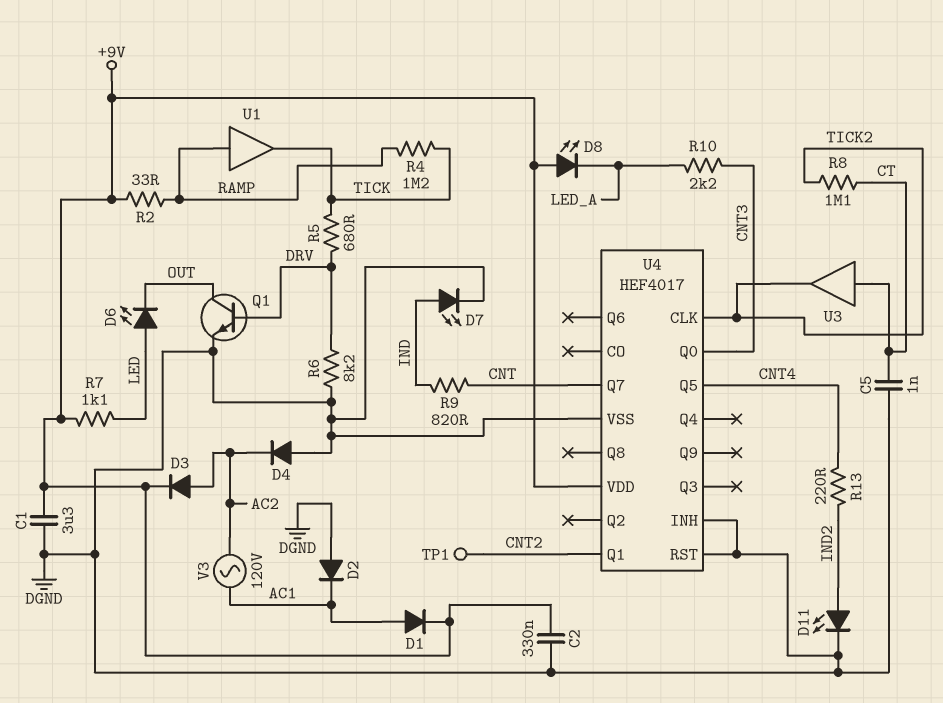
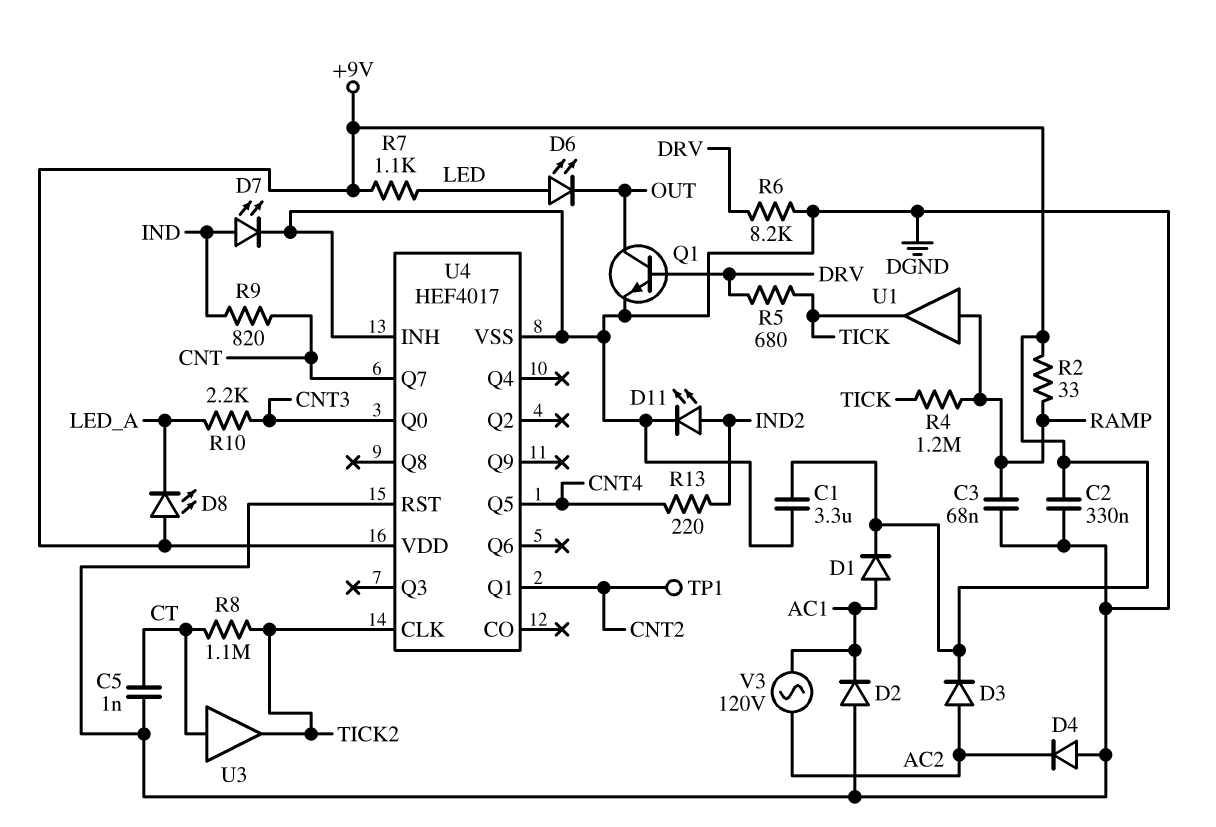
C3: none -> 68nF (DGND, RAMP)

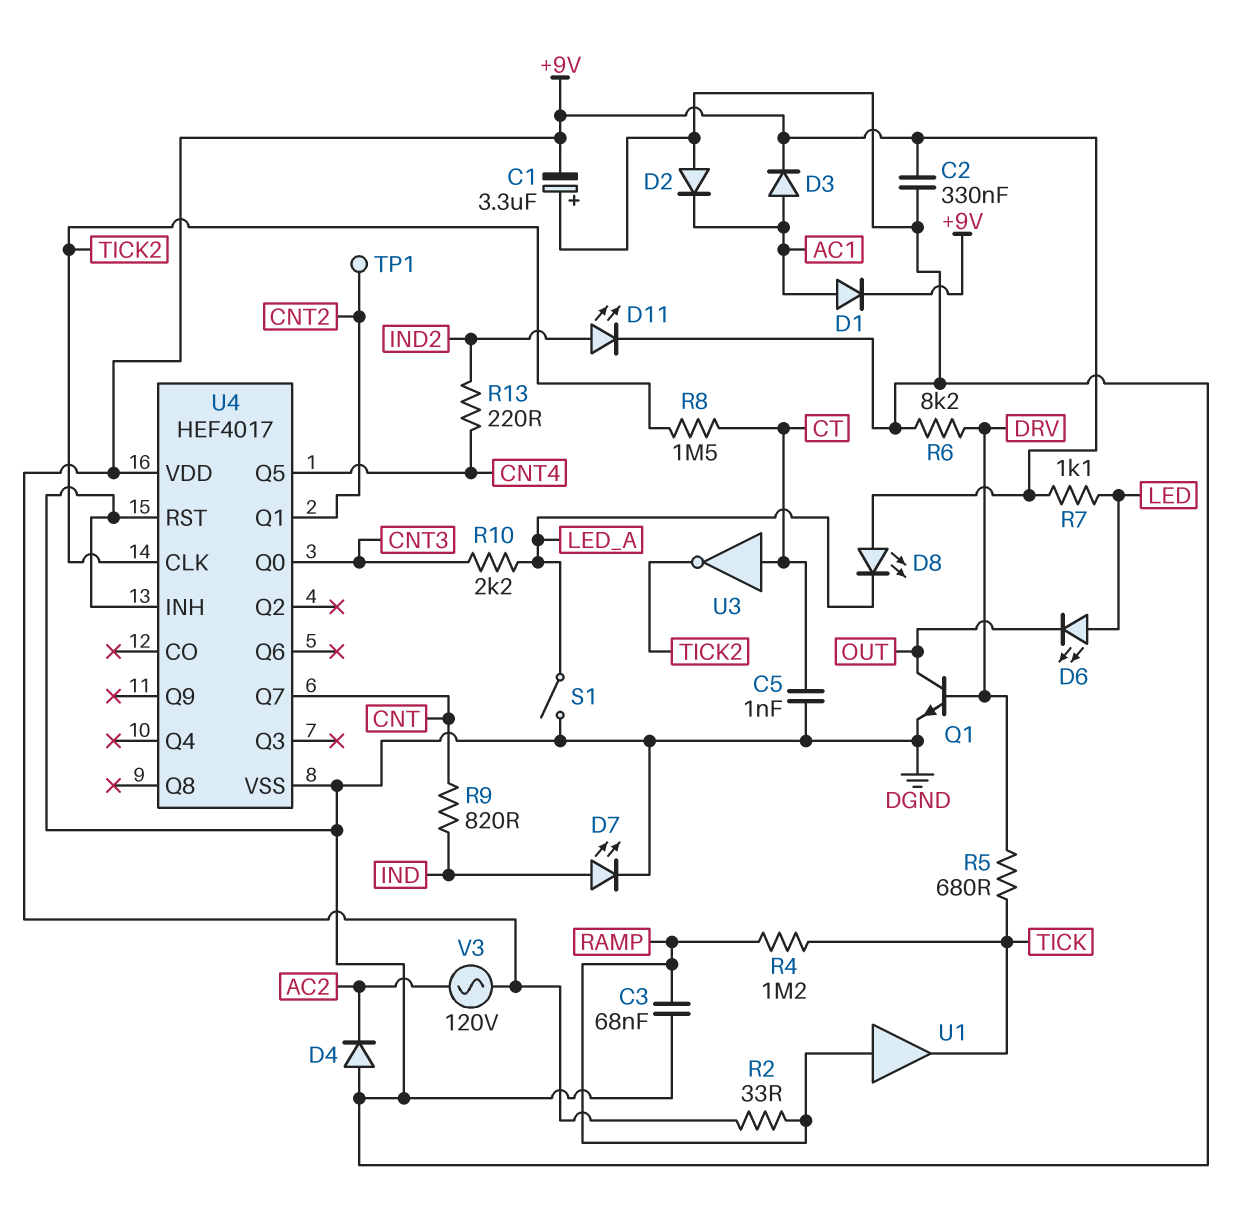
C1: 3.3uF (+9V, DGND) -> 3.3uF (plus DGND, minus +9V)
D3: diode (A AC2, K +9V) -> diode (A AC1, K +9V)
R8: 1.1M (CT, TICK2) -> 1.5M (CT, TICK2)
S1: none -> switch (DGND, LED_A)
U3: buffer (in CT, out TICK2) -> NOT (in CT, out TICK2)
V3: AC 120V (AC1, AC2) -> AC 120V (+9V, AC2)

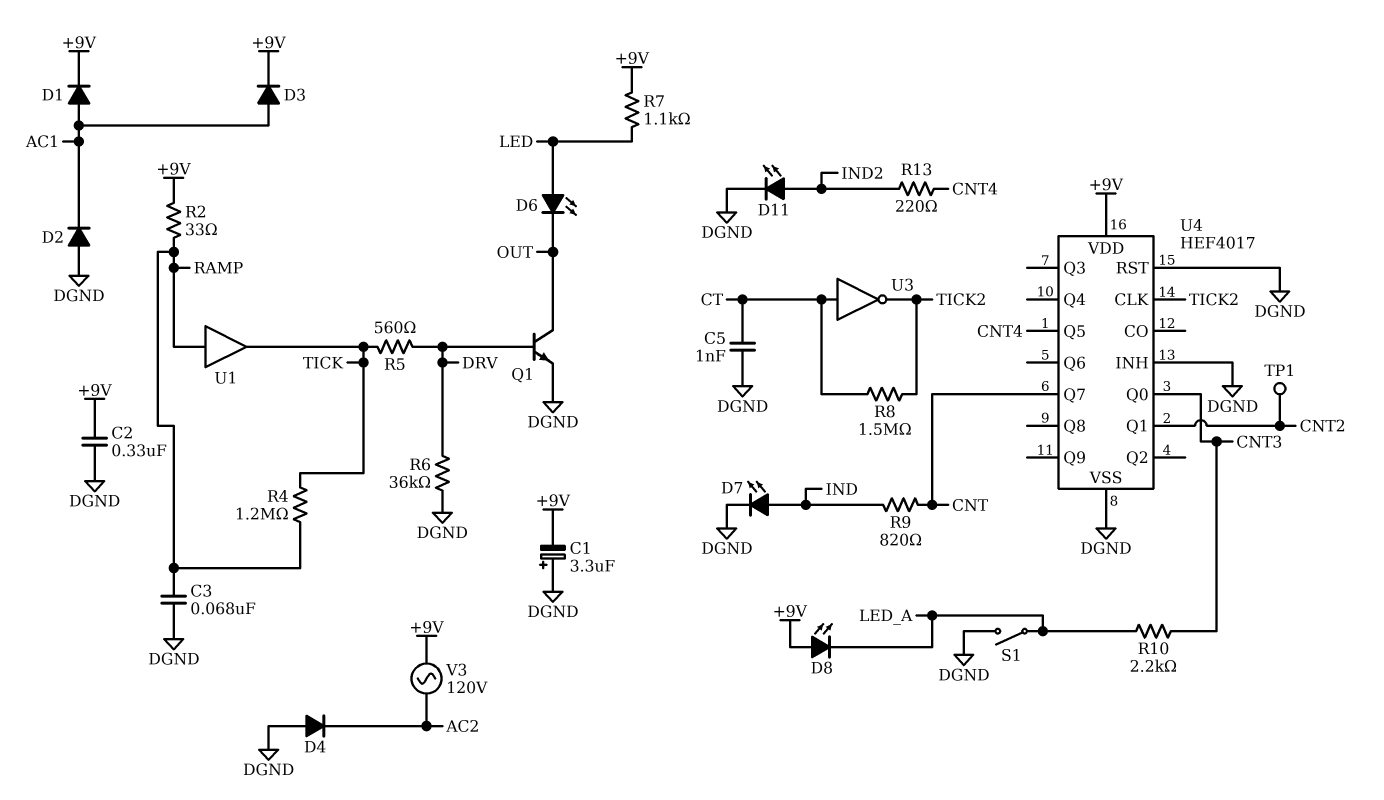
R5: 680 (DRV, TICK) -> 560 (DRV, TICK)
R6: 8.2k (DGND, DRV) -> 36k (DGND, DRV)

